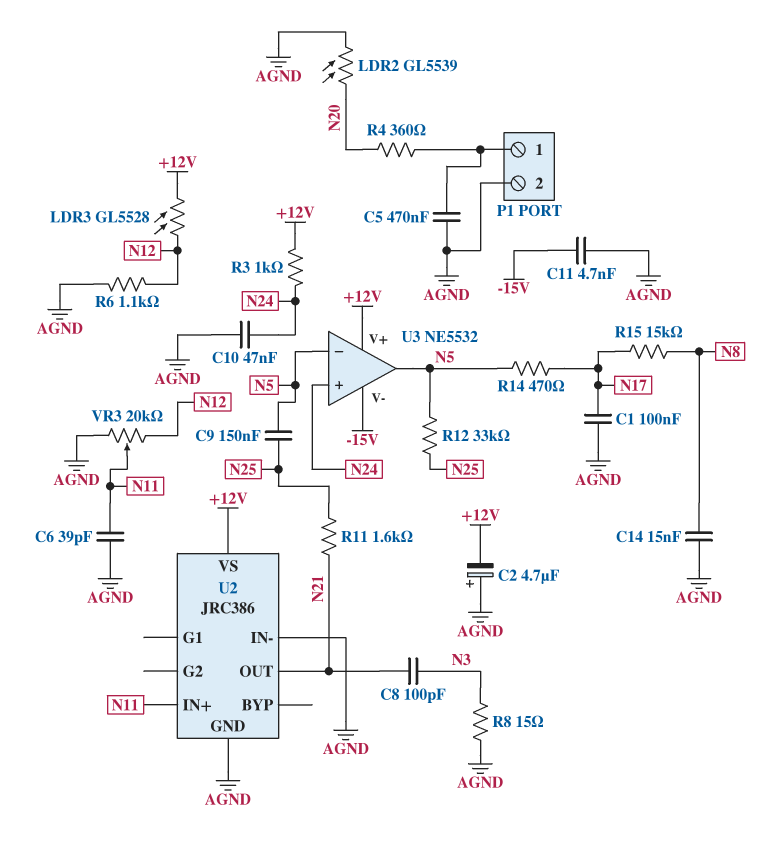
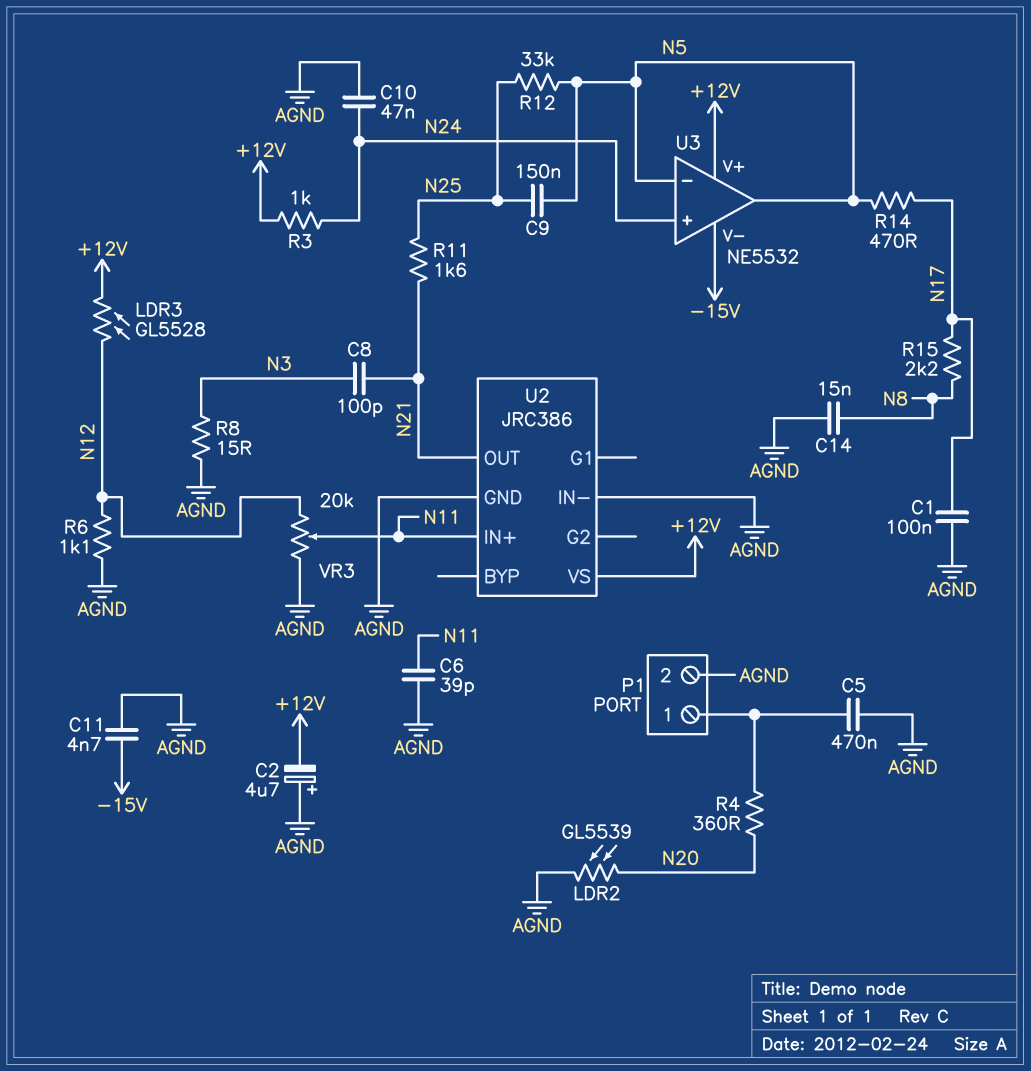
R15: 15k (N8, N17) -> 2.2k (N8, N17)

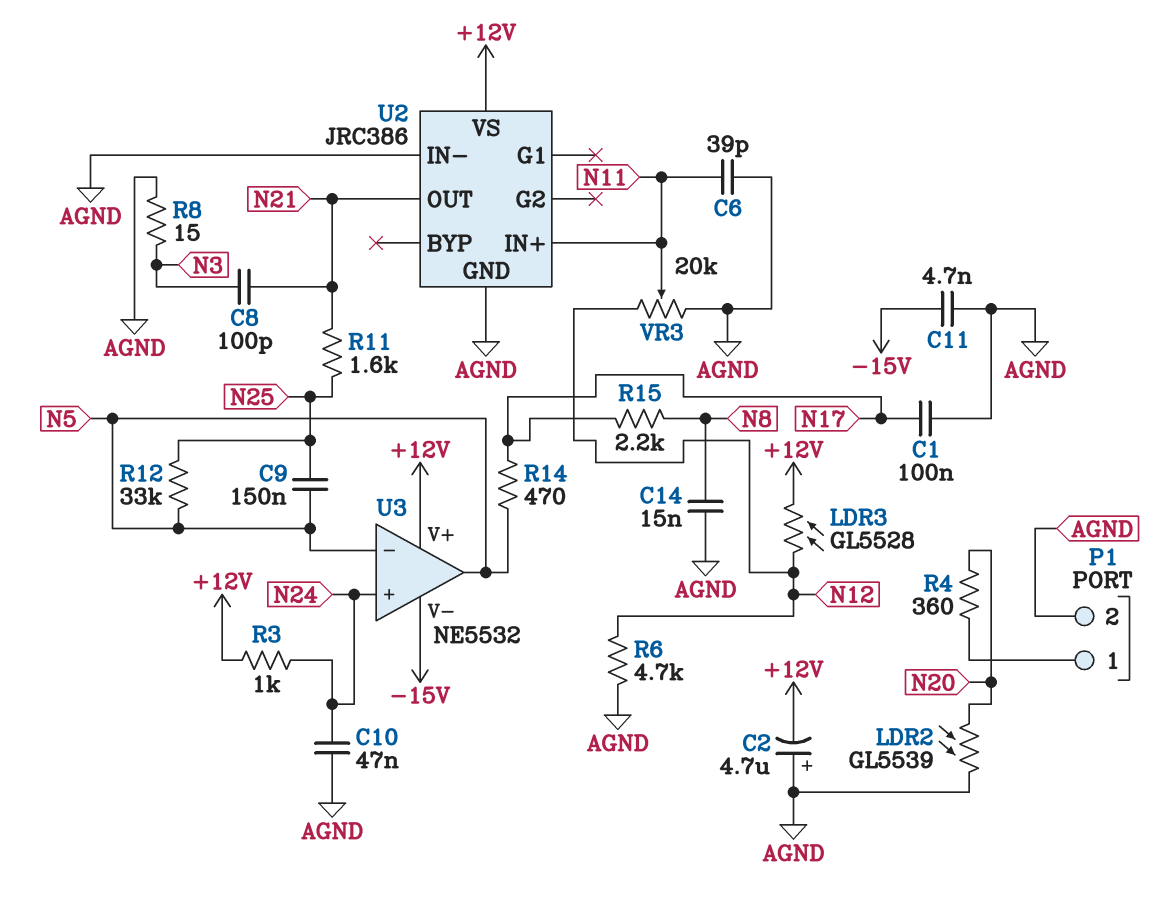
C5: 470nF (AGND, P1/1) -> none
R6: 1.1k (AGND, N12) -> 4.7k (AGND, N12)

